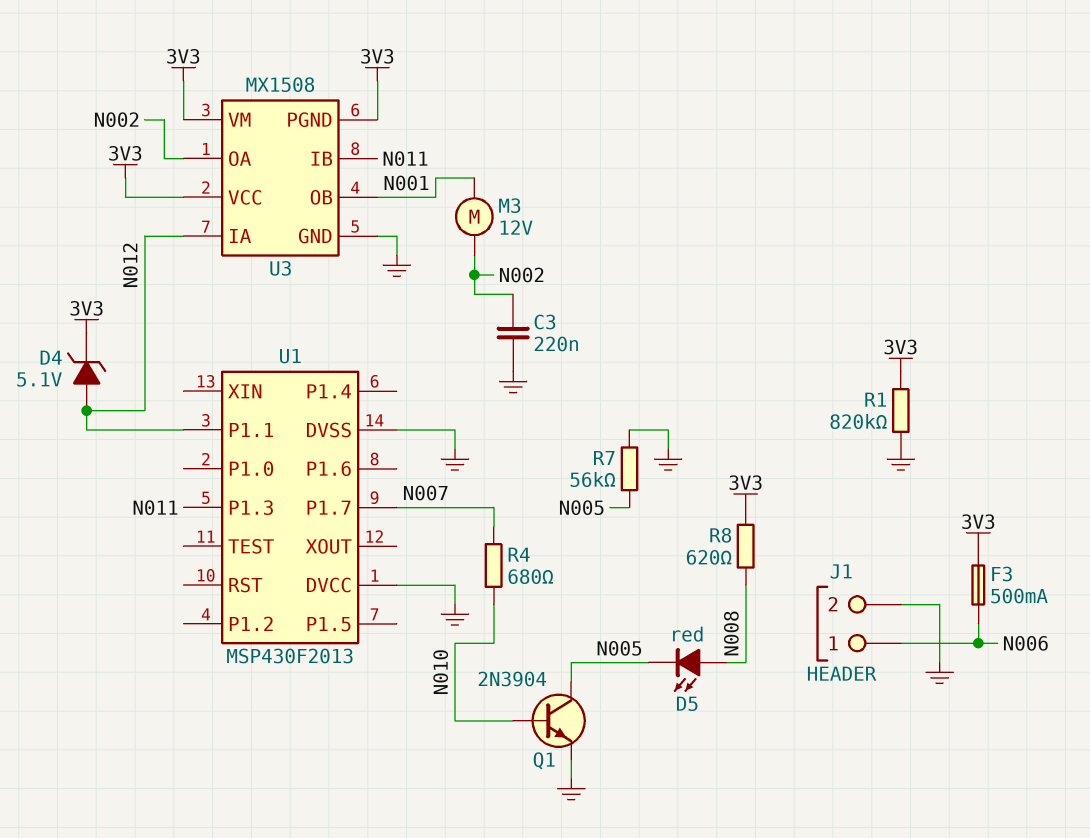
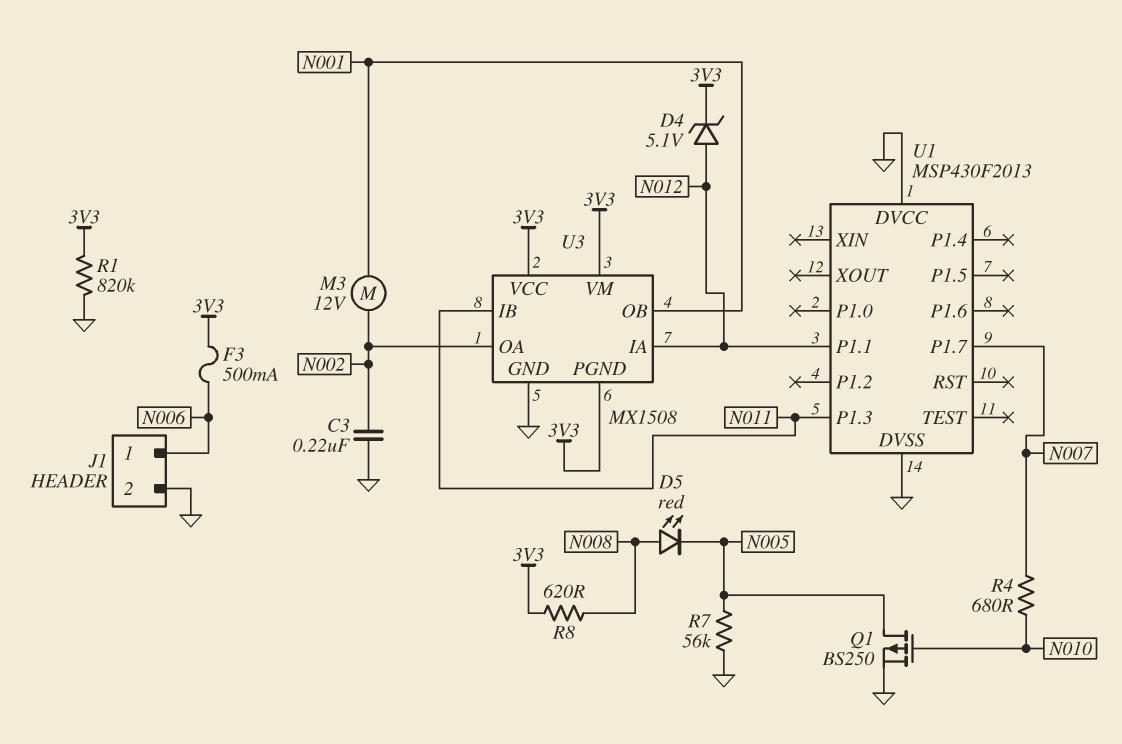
Q1: NPN 2N3904 (B N010, C N005, E GND) -> PMOS BS250 (G N010, D N005, S GND)

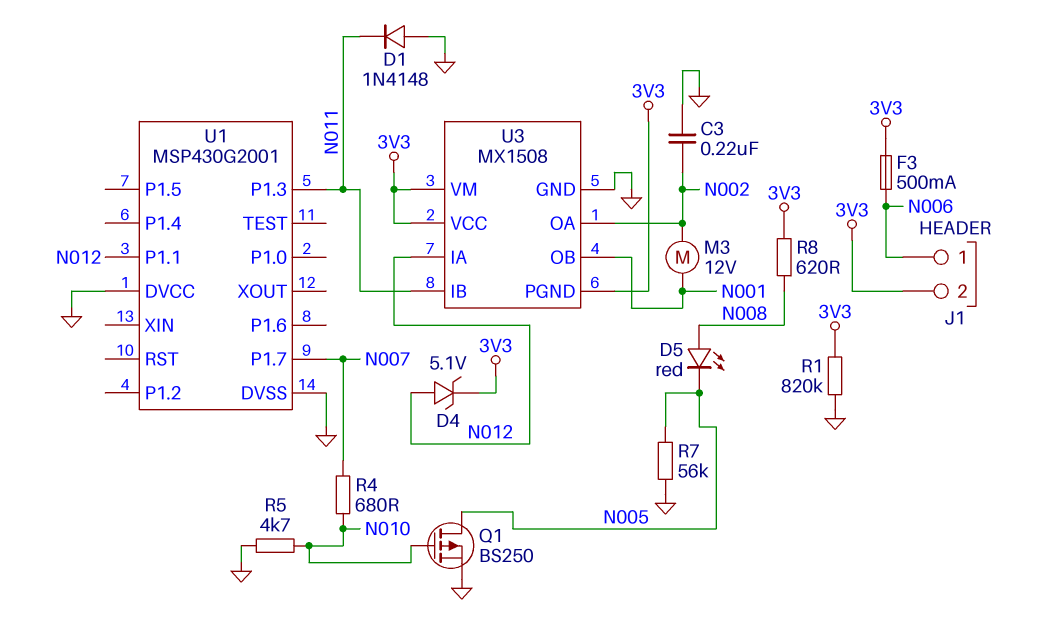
D1: none -> diode 1N4148 (A GND, K N011)
J1 pin 2: GND -> 3V3
R5: none -> 4.7k (GND, N010)
U1: MSP430F2013 -> MSP430G2001

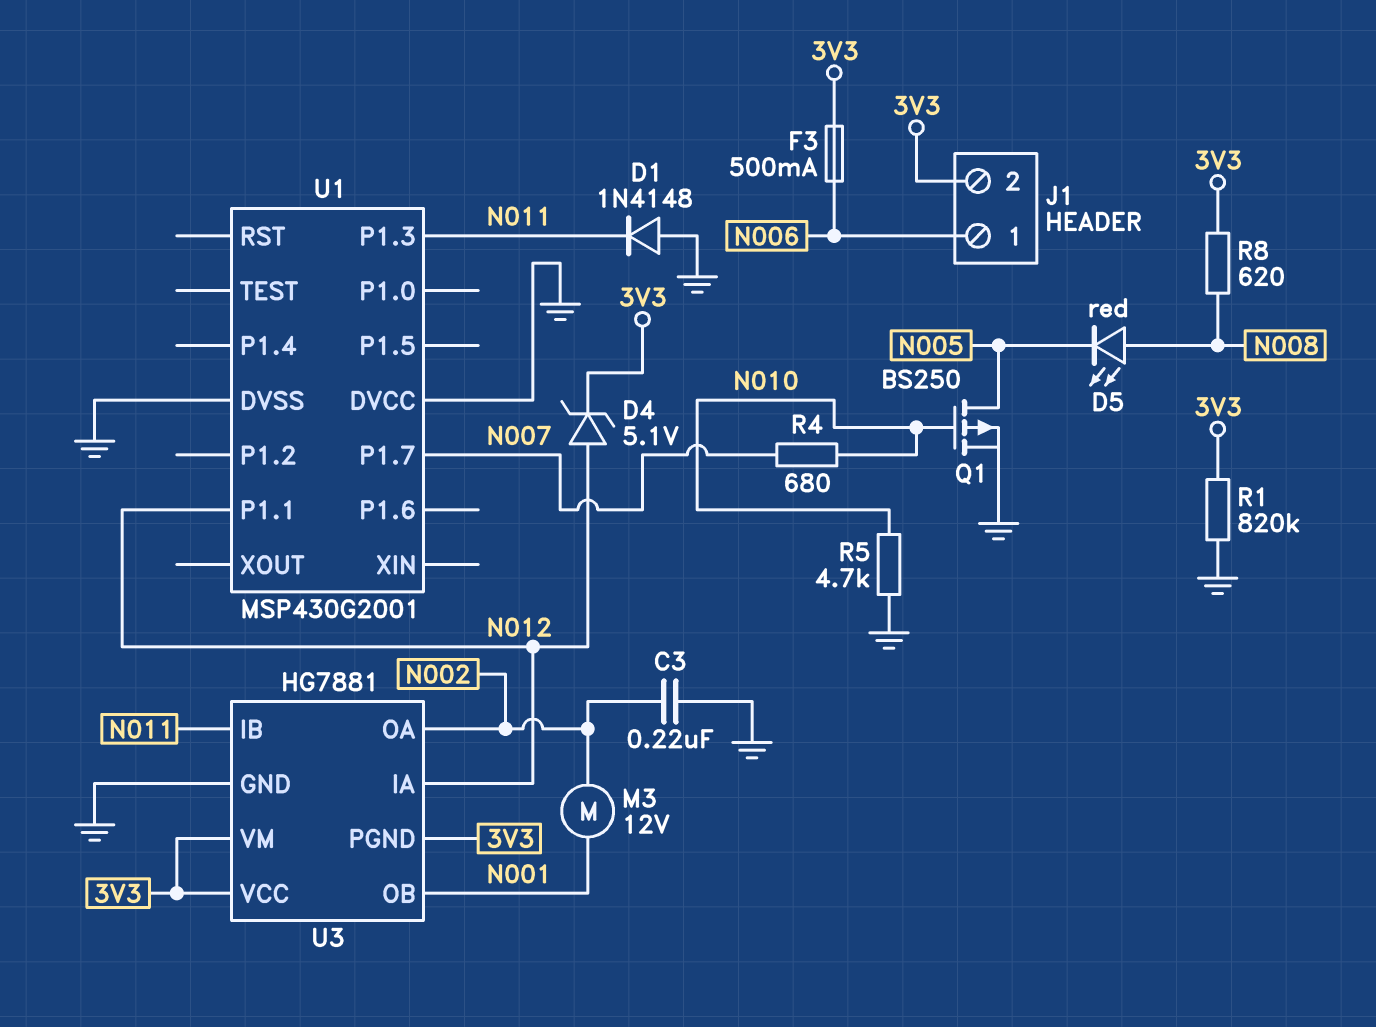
R7: 56k (GND, N005) -> none
U3: MX1508 -> HG7881

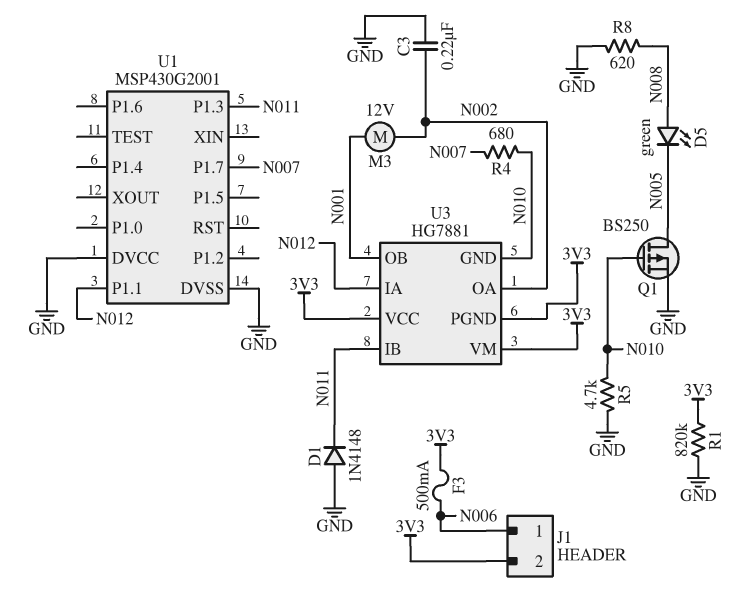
D4: zener 5.1V (A N012, K 3V3) -> none
D5: LED red (A N008, K N005) -> LED green (A N008, K N005)
R8: 620 (3V3, N008) -> 620 (GND, N008)
U3 pin GND: GND -> N010

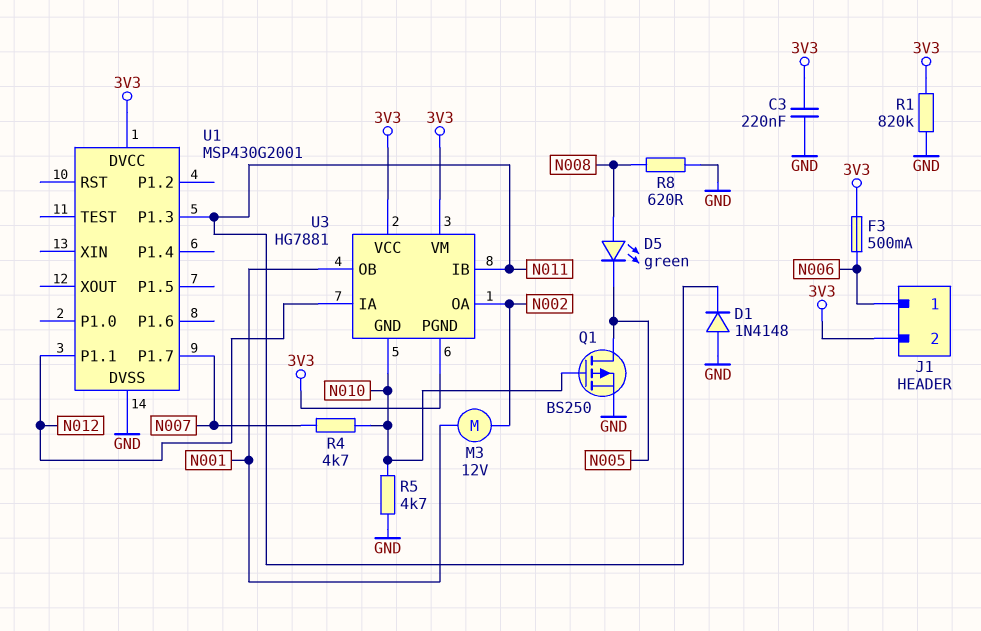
C3: 220nF (GND, N002) -> 220nF (3V3, GND)
R4: 680 (N007, N010) -> 4.7k (N007, N010)
U1 pin DVCC: GND -> 3V3

